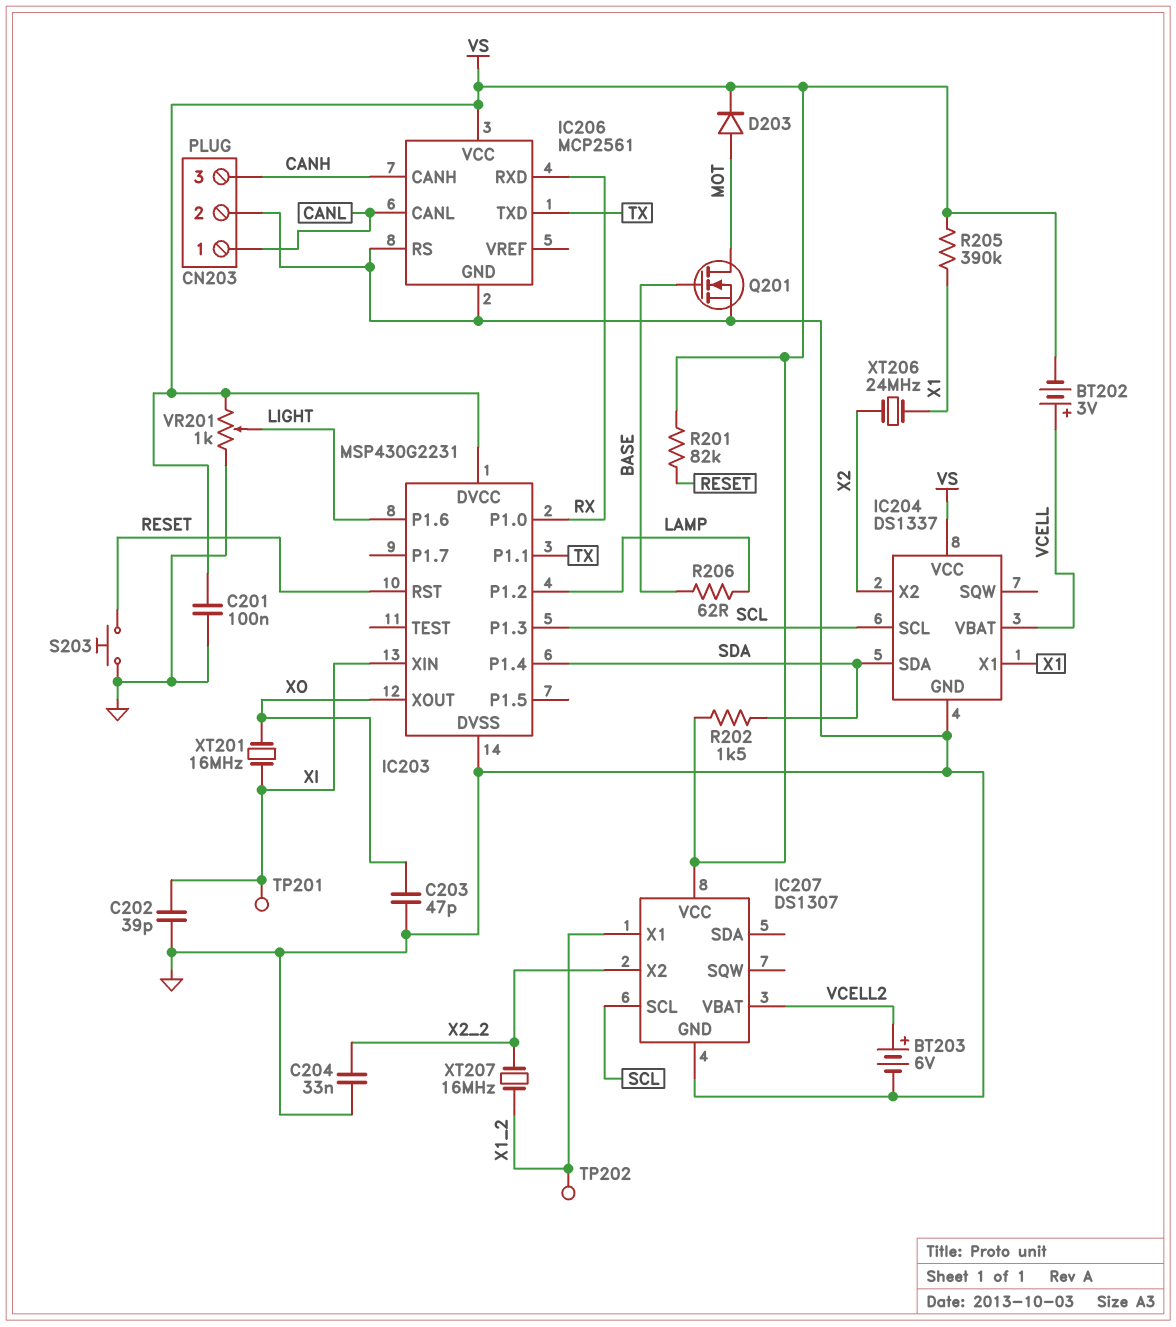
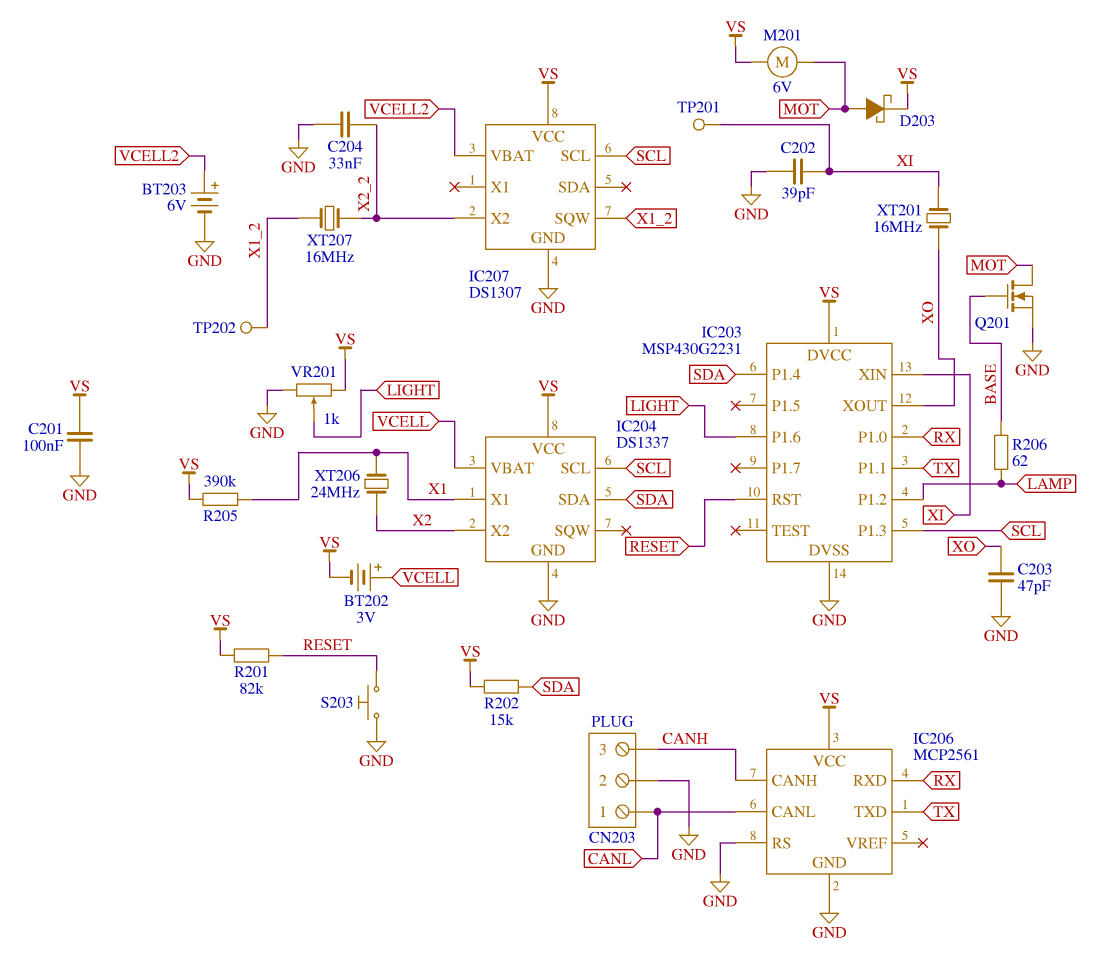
D203: diode (A MOT, K VS) -> schottky (A MOT, K VS)
IC207 pin SQW: none -> X1_2
IC207 pin X1: X1_2 -> none
M201: none -> motor 6V (MOT, VS)
R202: 1.5k (SDA, VS) -> 15k (SDA, VS)

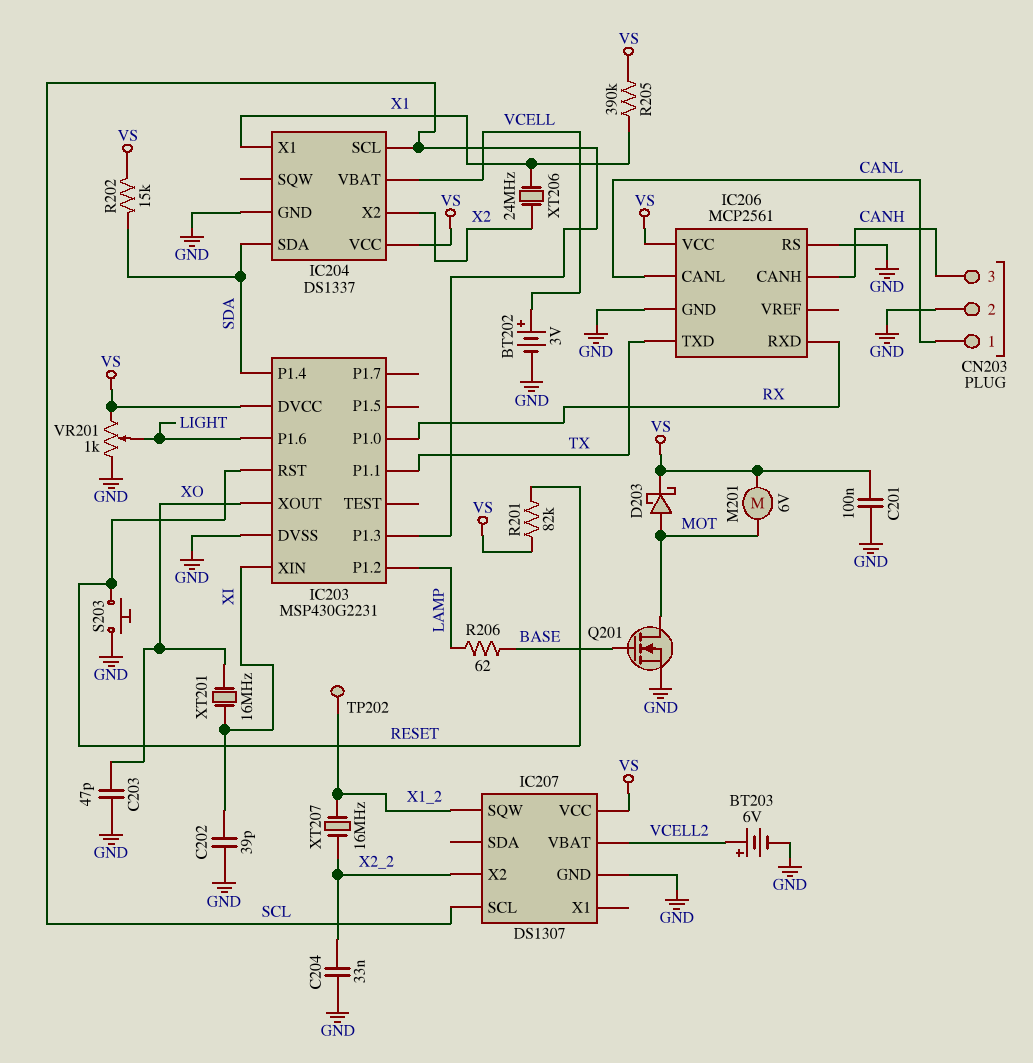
BT202: 3V (plus VCELL, minus VS) -> 3V (plus VCELL, minus GND)
TP201: test point (XI) -> none

